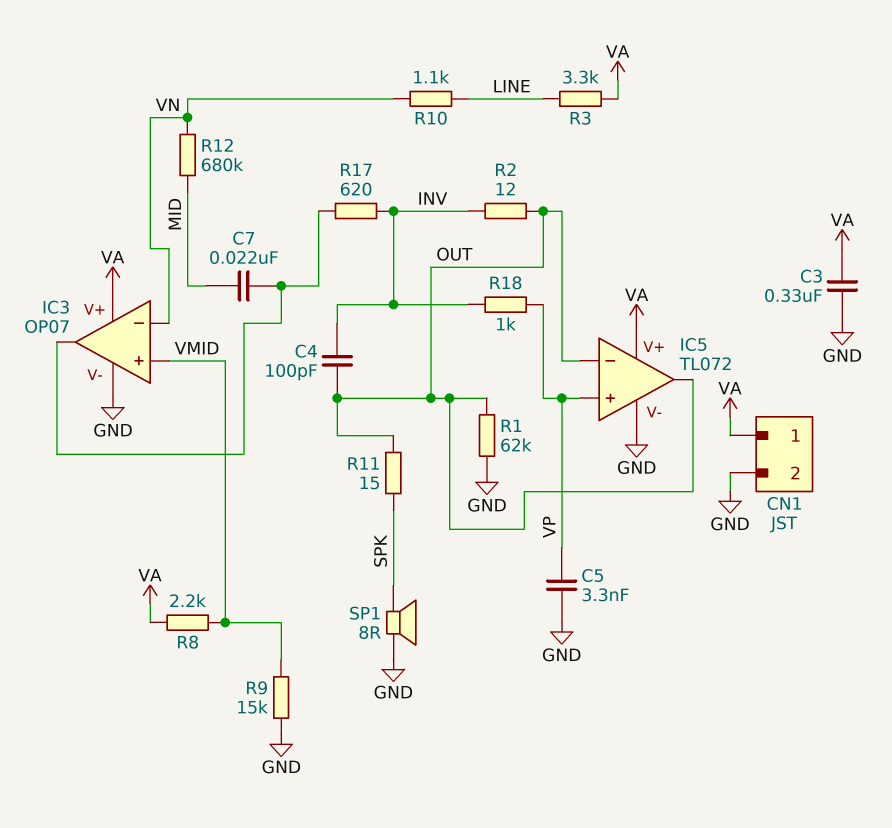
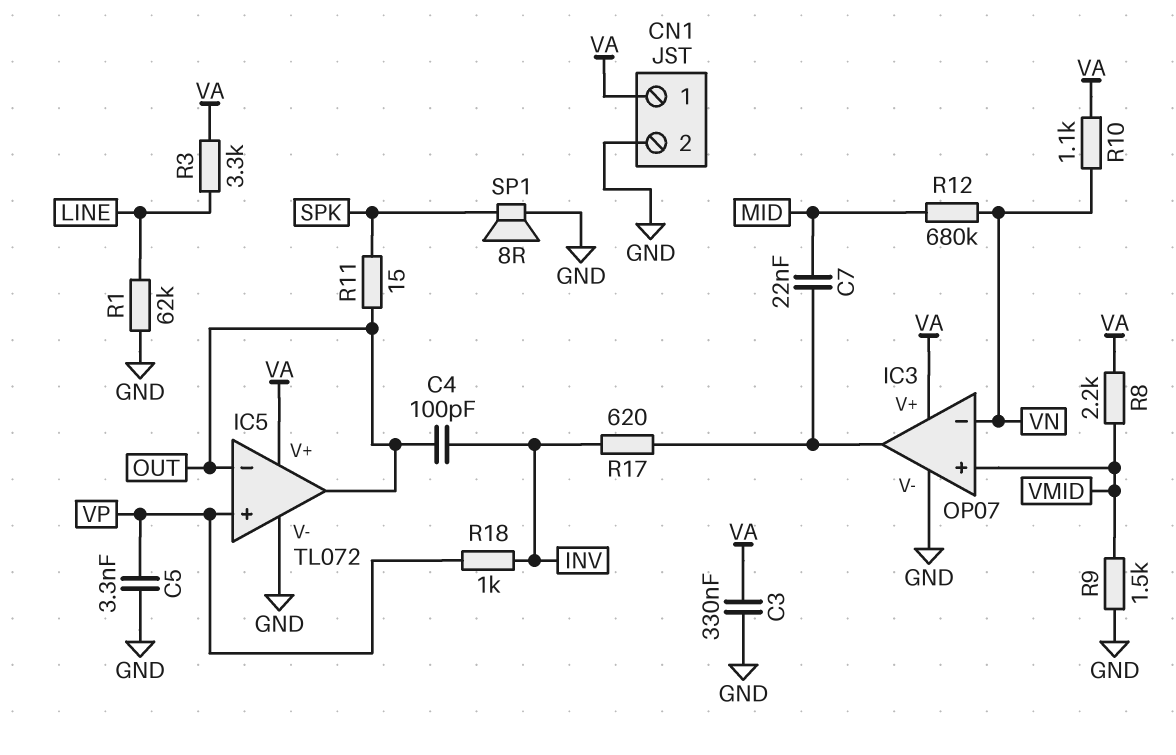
R1: 62k (GND, OUT) -> 62k (GND, LINE)
R2: 12 (INV, OUT) -> none
R9: 15k (GND, VMID) -> 1.5k (GND, VMID)
R10: 1.1k (LINE, VN) -> 1.1k (VA, VN)

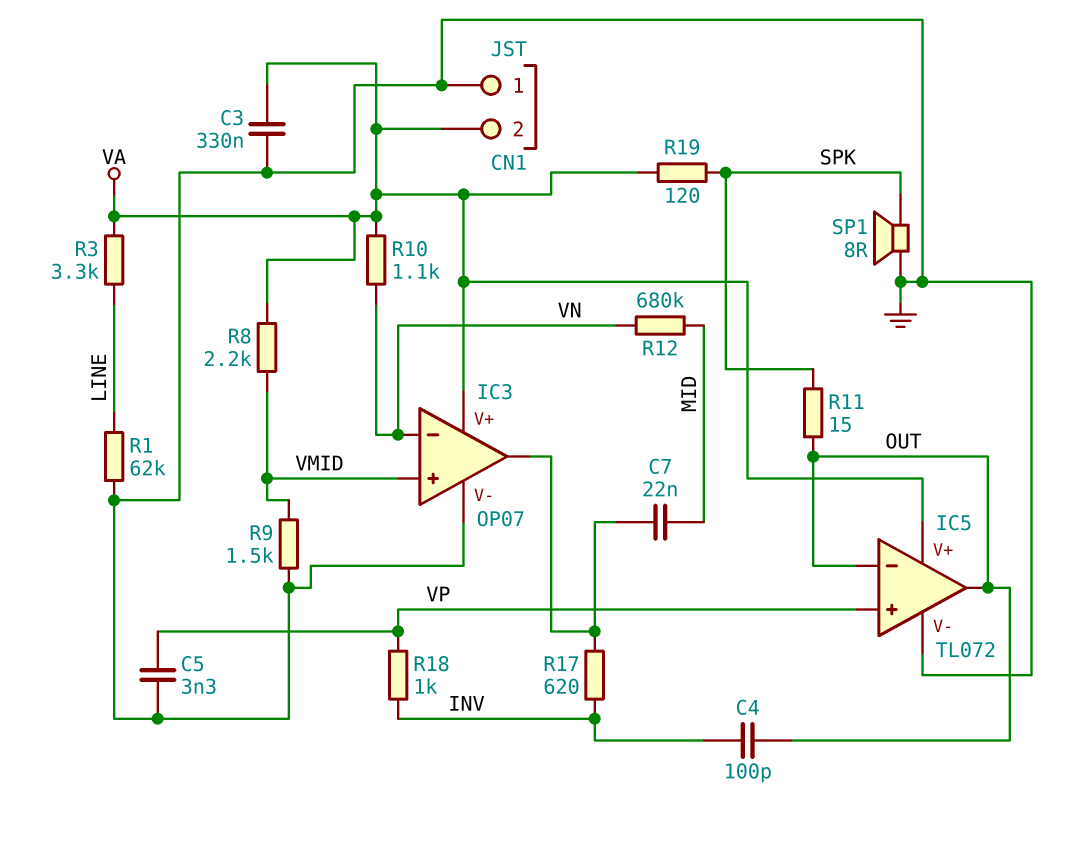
CN1 pin 1: VA -> GND
CN1 pin 2: GND -> VA
R19: none -> 120 (SPK, VA)

